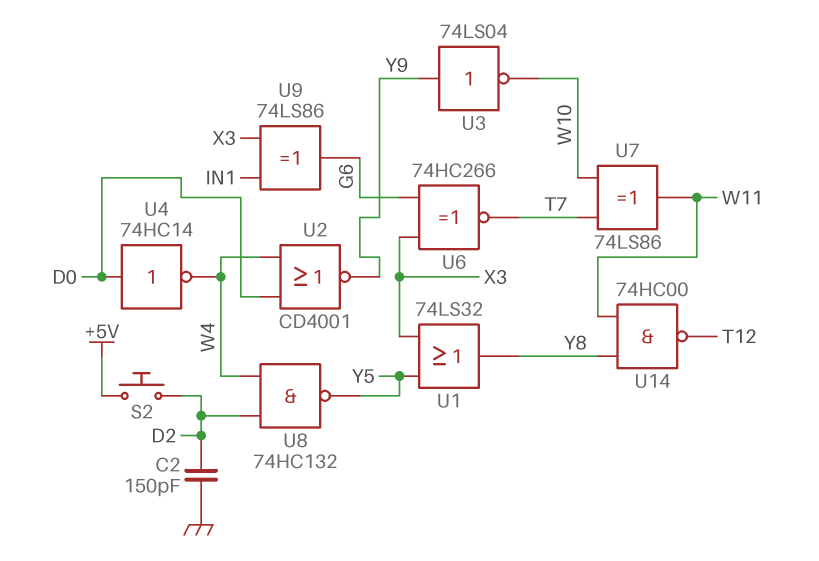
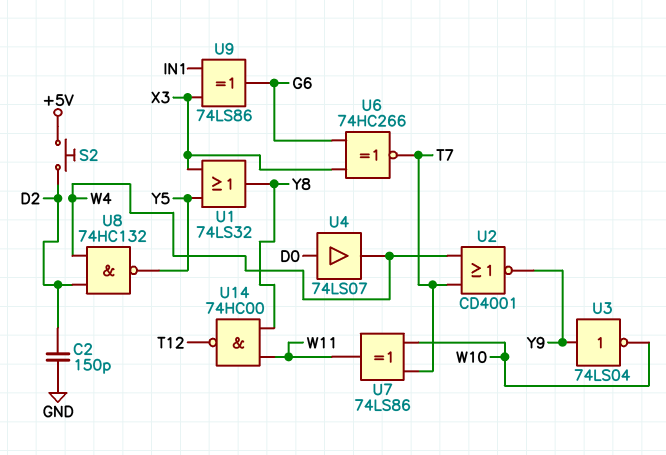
U2: NOR CD4001 (in D0, in W4, out Y9) -> NOR CD4001 (in T7, in W4, out Y9)
U4: NOT 74HC14 (in D0, out W4) -> buffer 74LS07 (in D0, out W4)

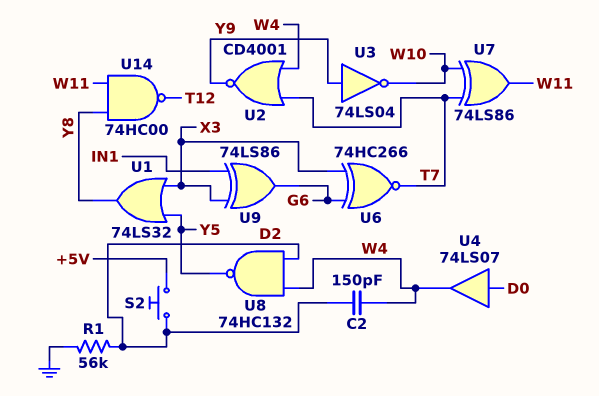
C2: 150pF (D2, GND) -> 150pF (D2, W4)
R1: none -> 56k (D2, GND)

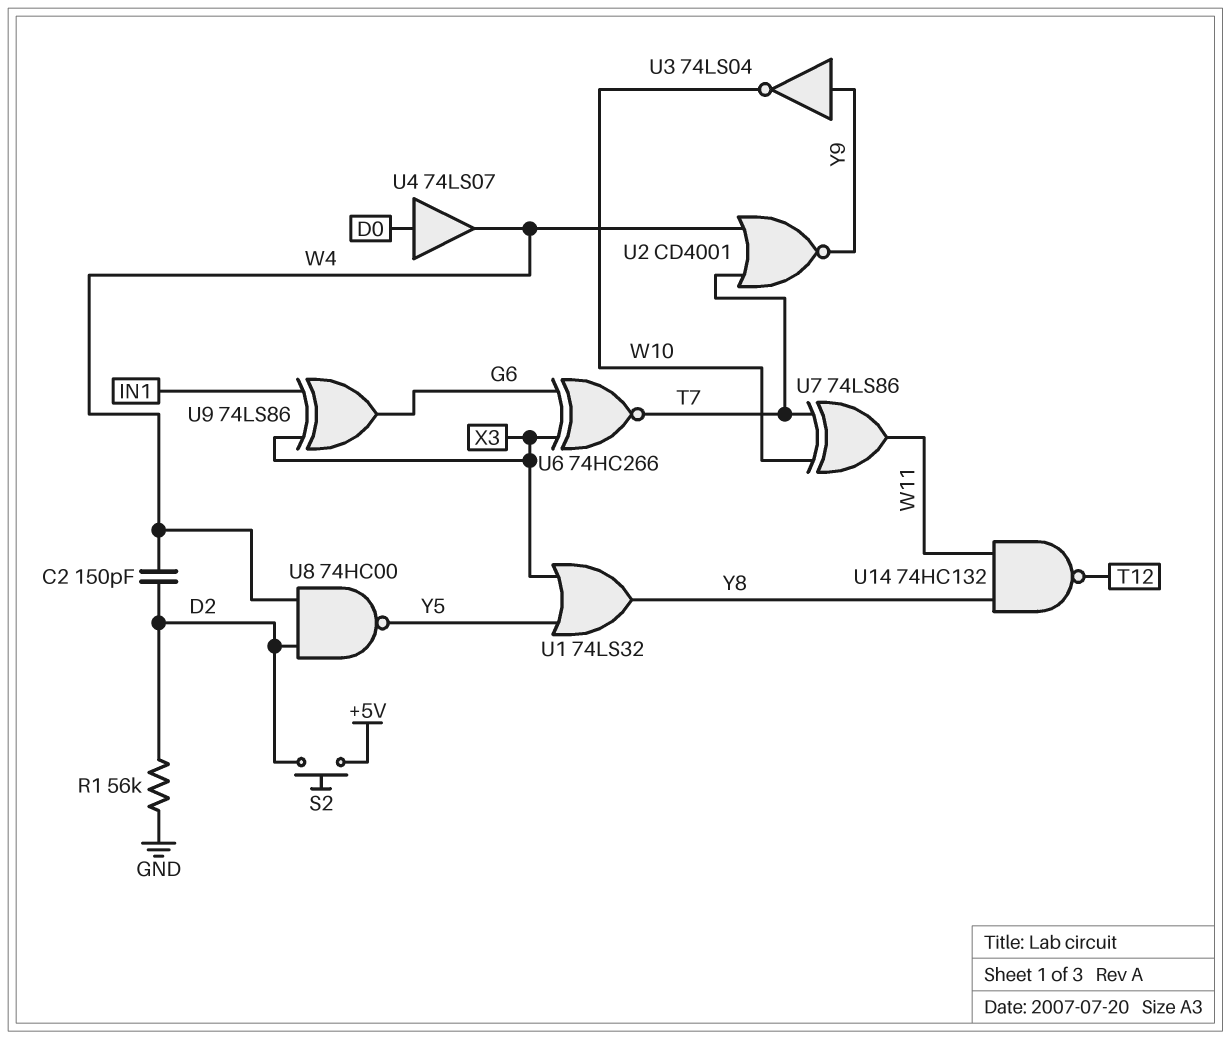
U8: NAND 74HC132 (in D2, in W4, out Y5) -> NAND 74HC00 (in D2, in W4, out Y5)
U14: NAND 74HC00 (in W11, in Y8, out T12) -> NAND 74HC132 (in W11, in Y8, out T12)

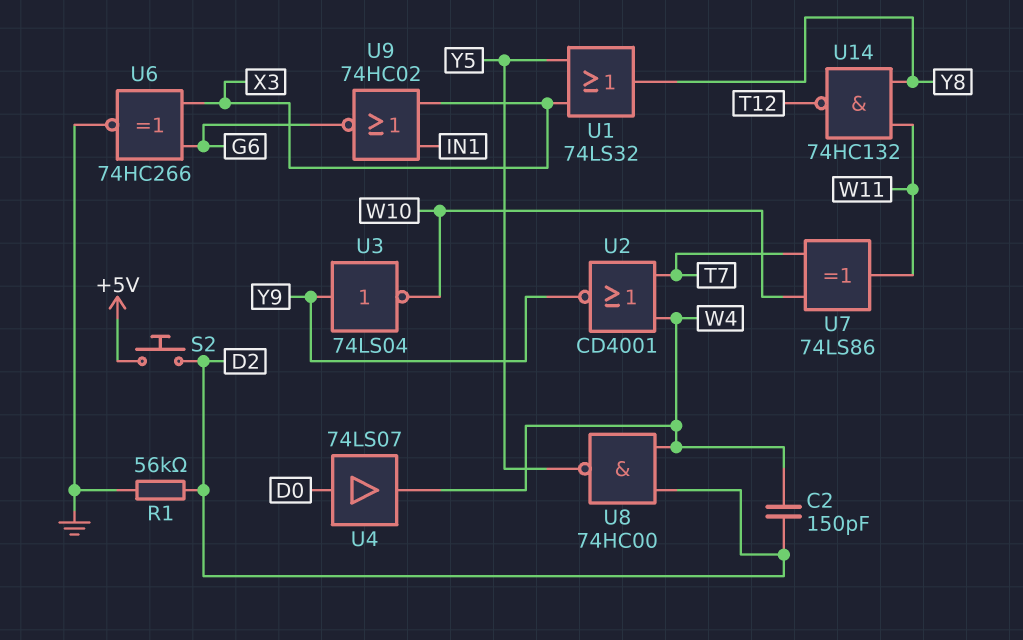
U6: XNOR 74HC266 (in G6, in X3, out T7) -> XNOR 74HC266 (in G6, in X3, out GND)
U9: XOR 74LS86 (in IN1, in X3, out G6) -> NOR 74HC02 (in IN1, in X3, out G6)

